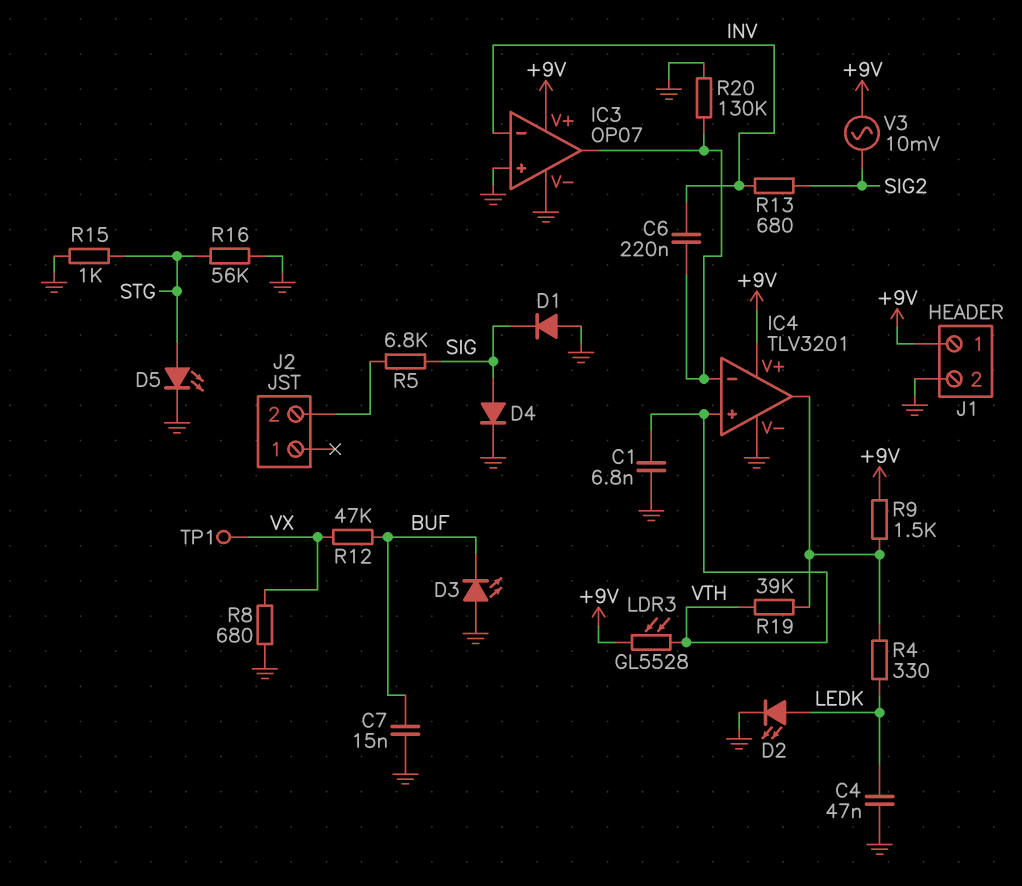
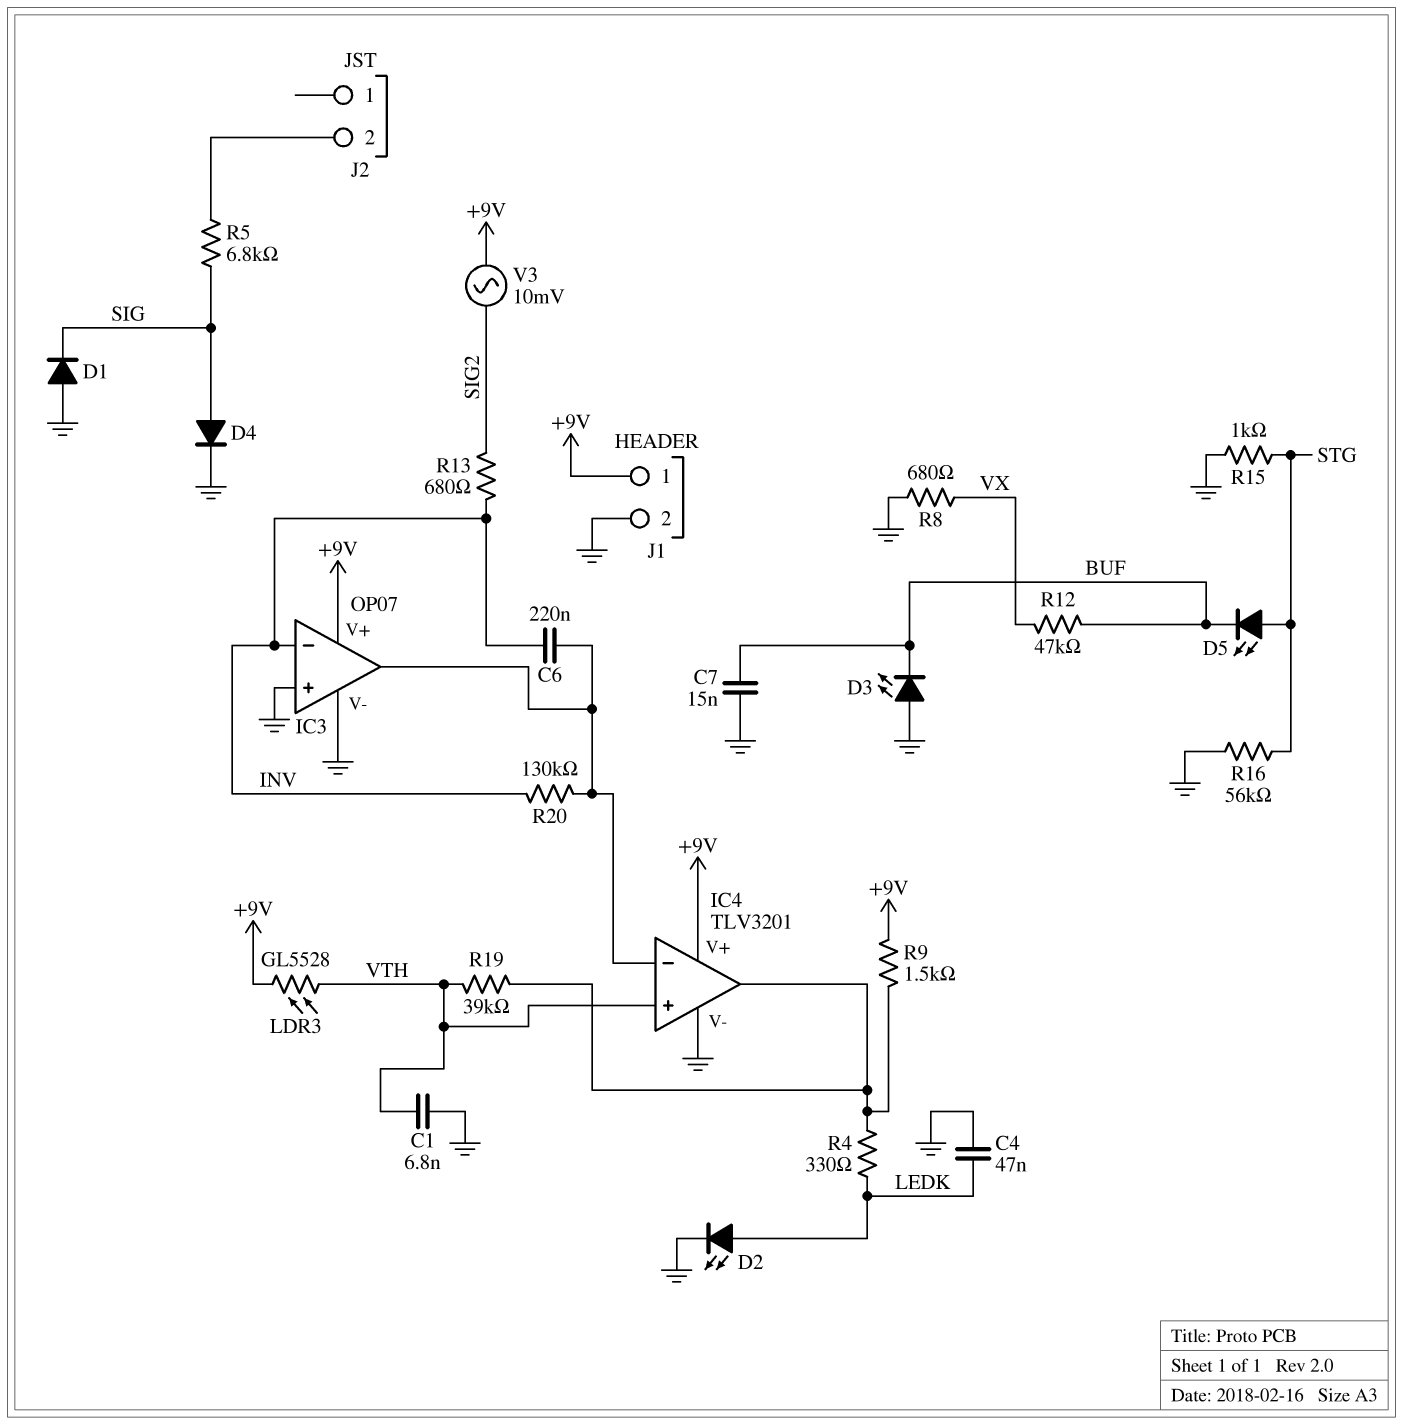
D5: LED (A STG, K GND) -> LED (A STG, K BUF)
R20: 130k (GND, IC3/out) -> 130k (IC3/out, INV)
TP1: test point (VX) -> none

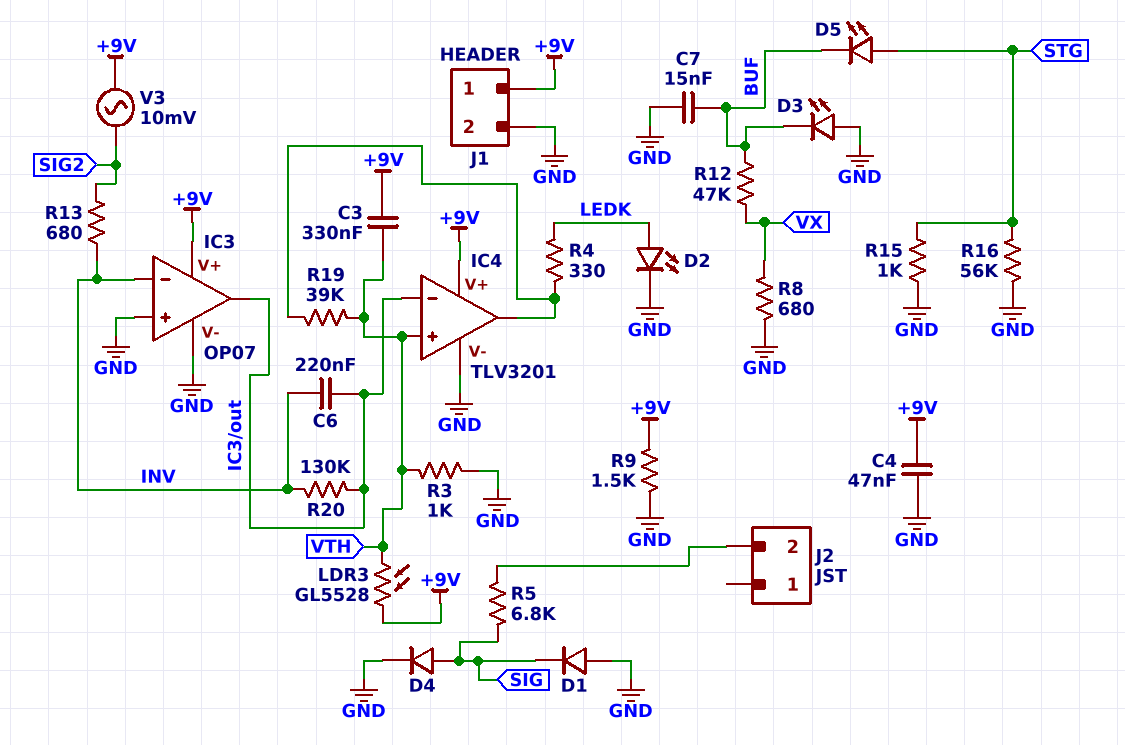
C1: 6.8nF (GND, VTH) -> none
C3: none -> 330nF (+9V, VTH)
C4: 47nF (GND, LEDK) -> 47nF (+9V, GND)
R3: none -> 1k (GND, VTH)
R9: 1.5k (+9V, IC4/out) -> 1.5k (+9V, GND)

